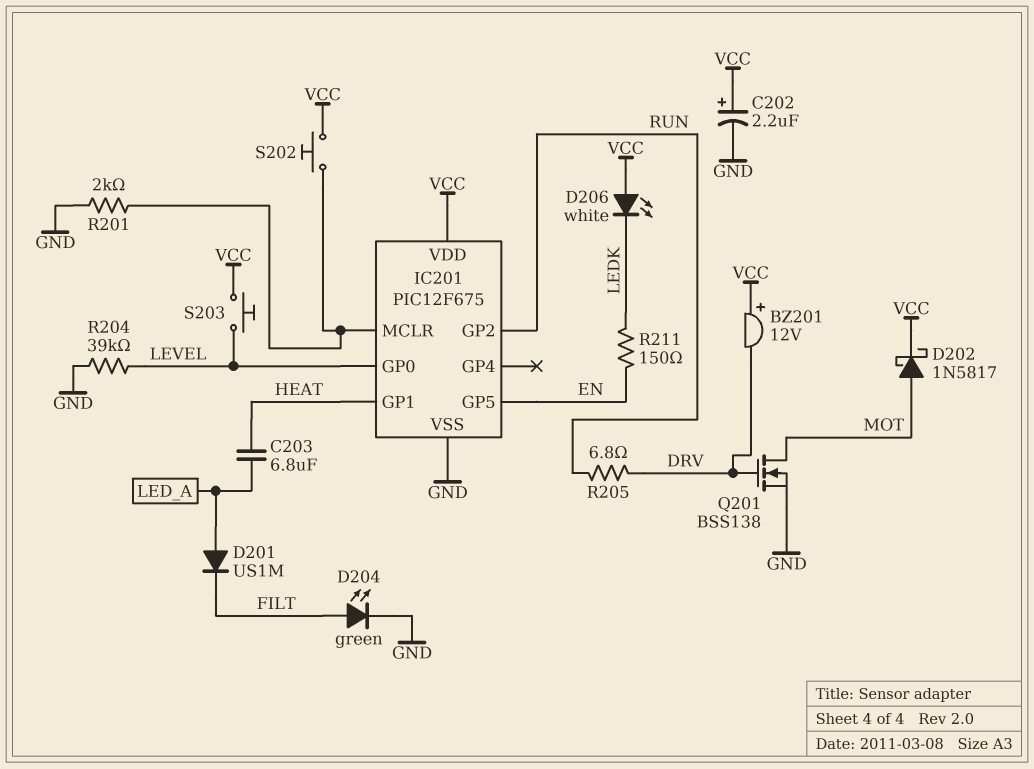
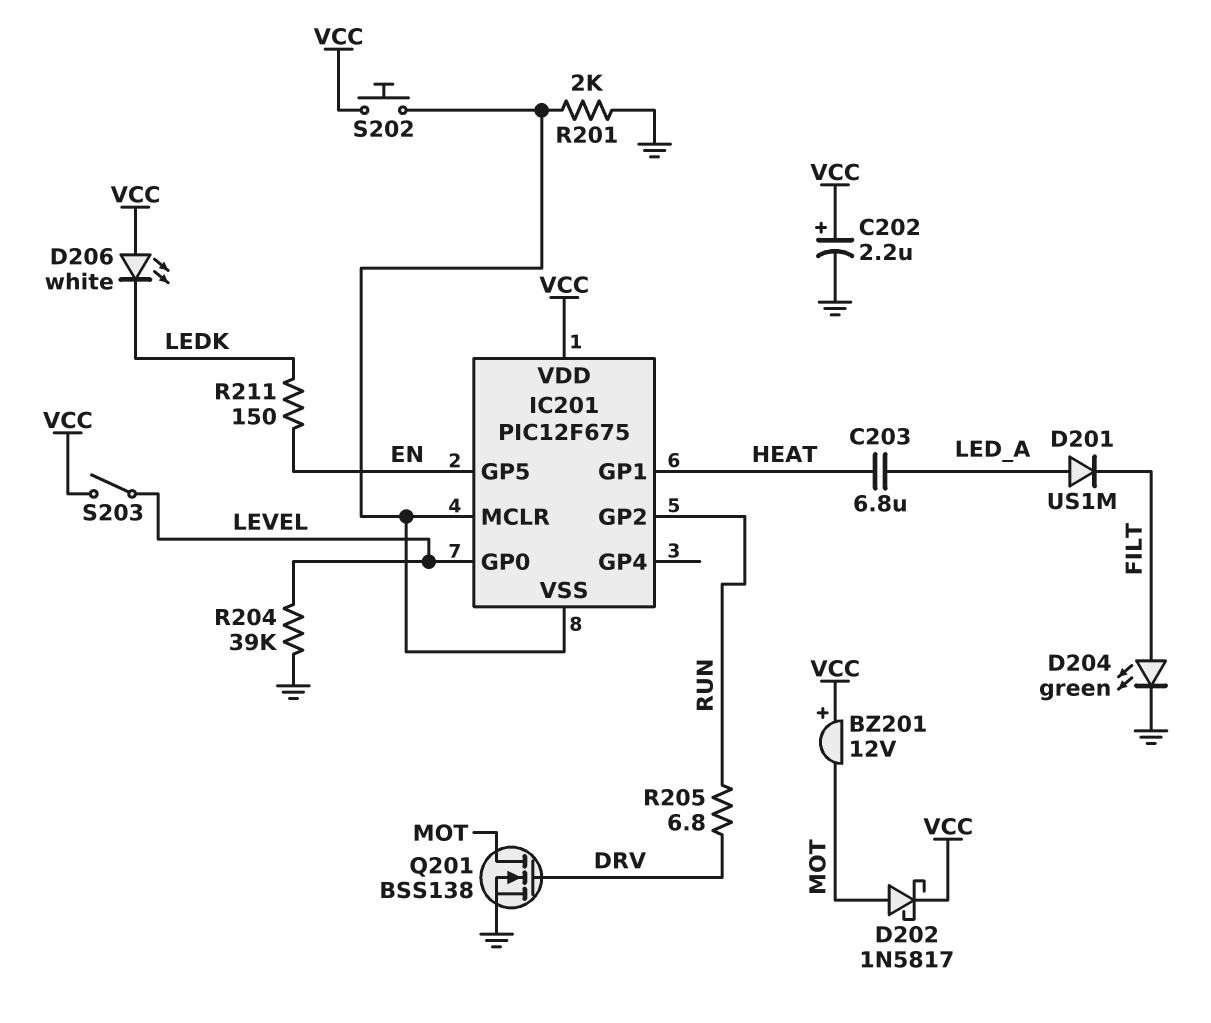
BZ201: buzzer 12V (plus VCC, minus DRV) -> buzzer 12V (plus VCC, minus MOT)
IC201 pin VSS: GND -> IC201/MCLR
S203: button (LEVEL, VCC) -> switch (LEVEL, VCC)

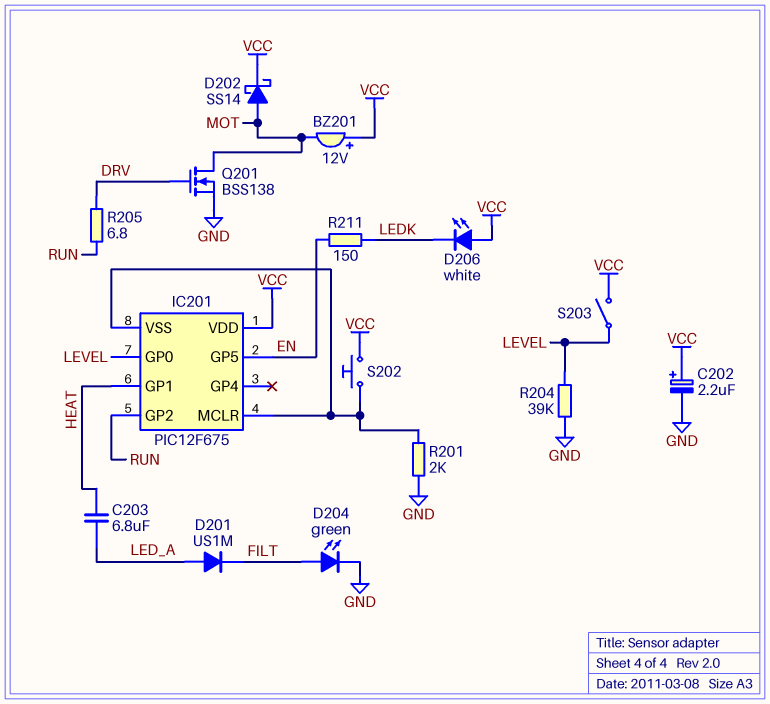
D202: schottky 1N5817 (A MOT, K VCC) -> schottky SS14 (A MOT, K VCC)

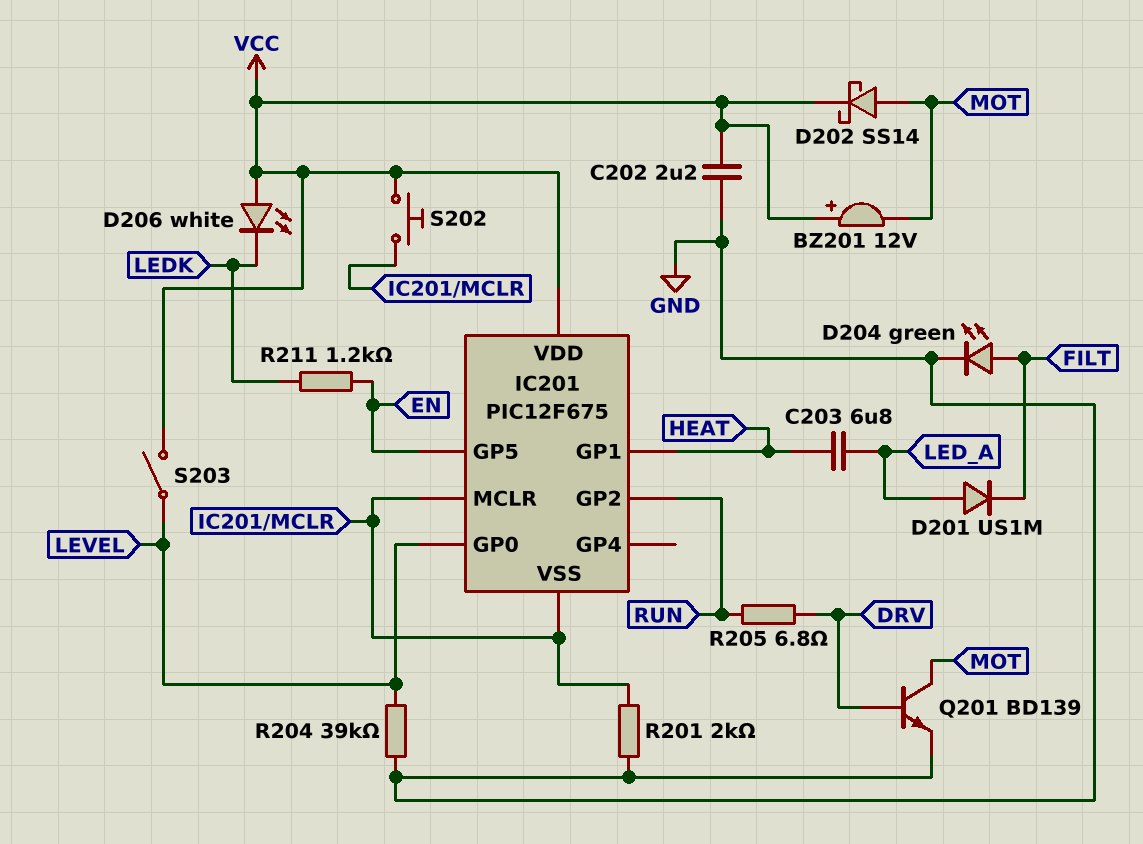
C202: 2.2uF (plus VCC, minus GND) -> 2.2uF (GND, VCC)
Q201: NMOS BSS138 (G DRV, D MOT, S GND) -> NPN BD139 (B DRV, C MOT, E GND)
R211: 150 (EN, LEDK) -> 1.2k (EN, LEDK)

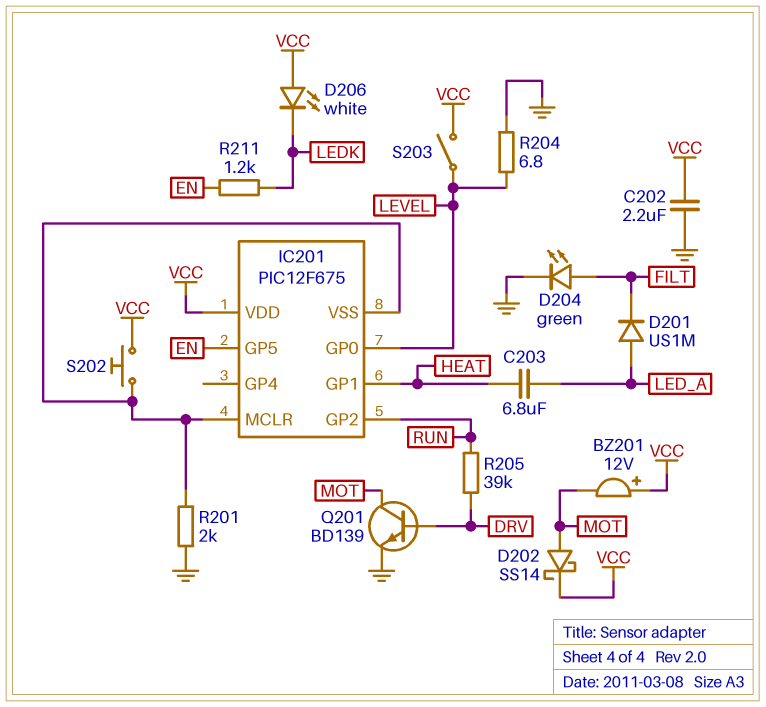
R204: 39k (GND, LEVEL) -> 6.8 (GND, LEVEL)
R205: 6.8 (DRV, RUN) -> 39k (DRV, RUN)

